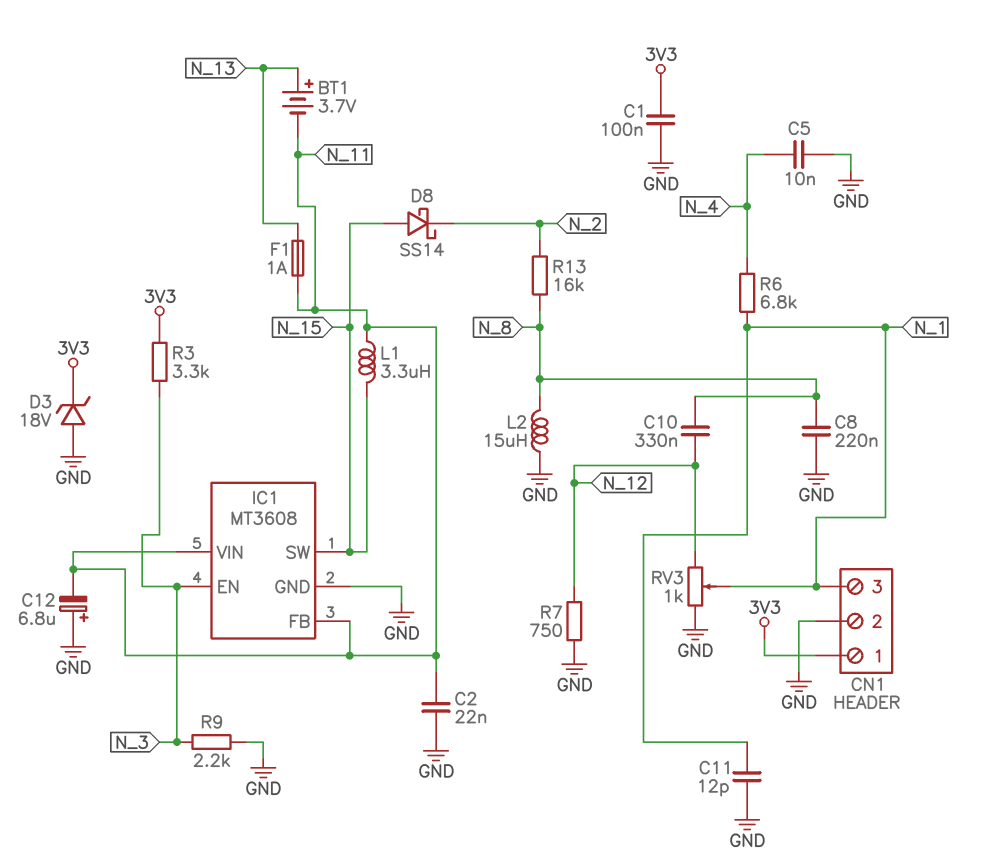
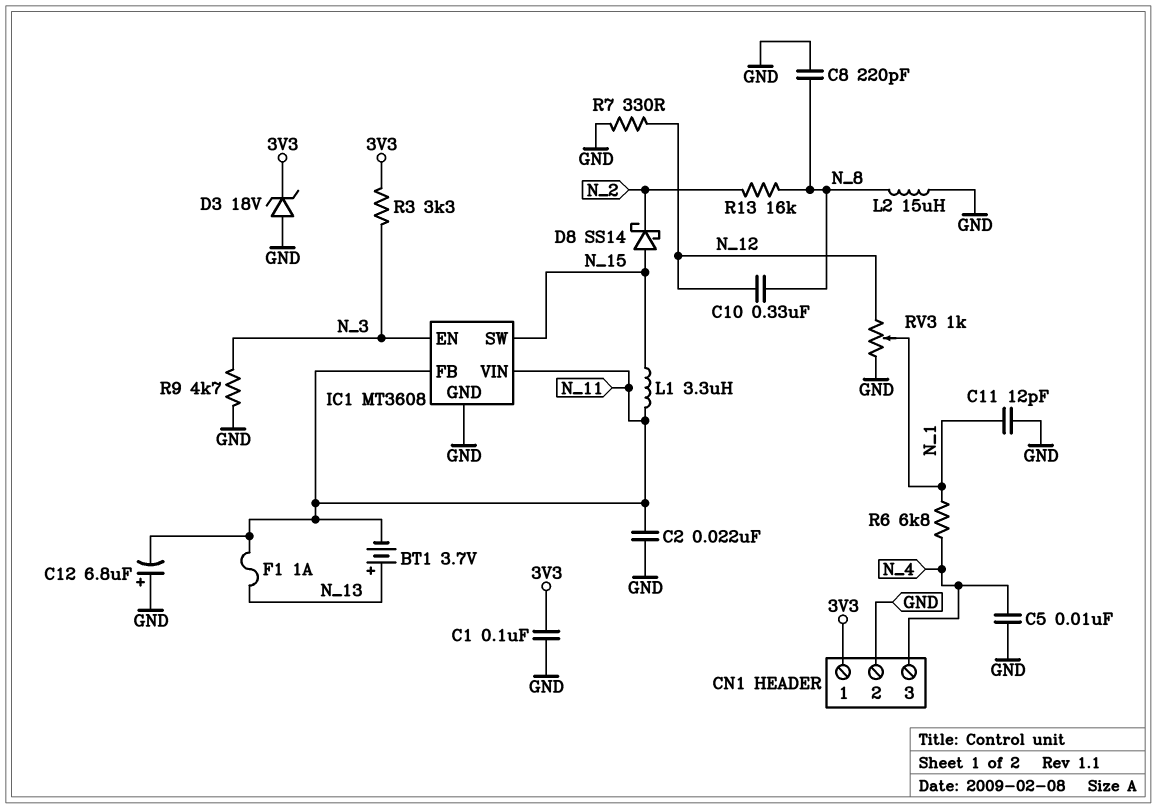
C8: 220nF (GND, N_8) -> 220pF (GND, N_8)
CN1 pin 3: N_1 -> N_4
R7: 750 (GND, N_12) -> 330 (GND, N_12)
R9: 2.2k (GND, N_3) -> 4.7k (GND, N_3)

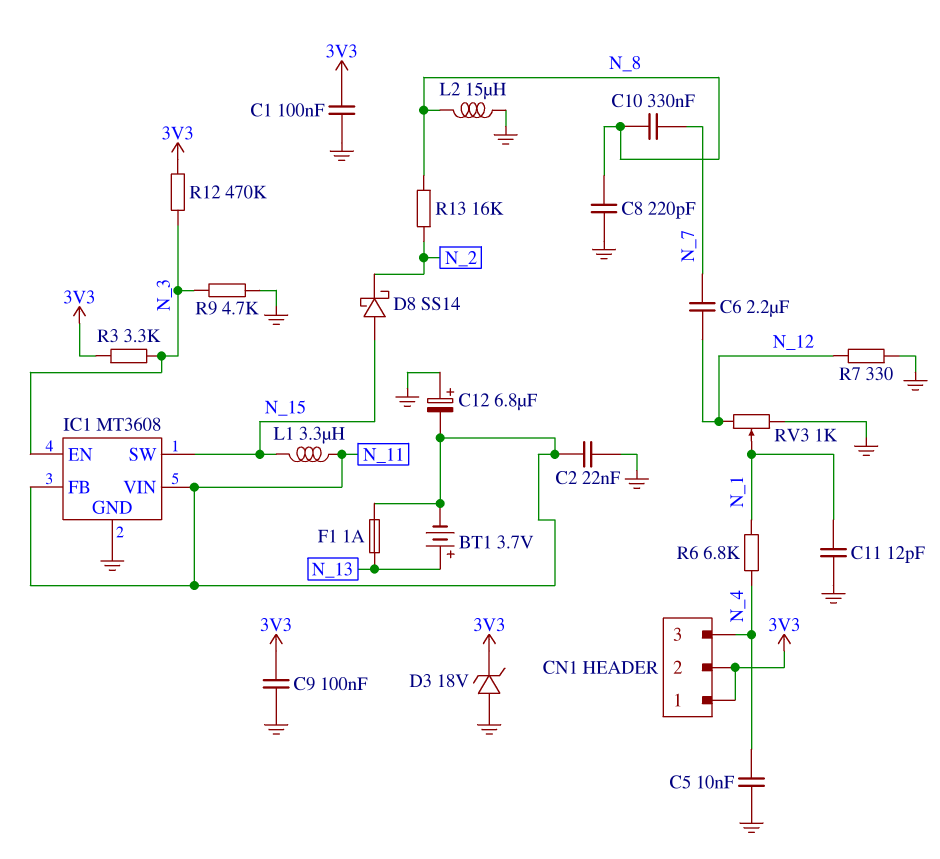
C6: none -> 2.2uF (N_7, N_12)
C9: none -> 100nF (3V3, GND)
C10: 330nF (N_8, N_12) -> 330nF (N_7, N_8)
CN1 pin 2: GND -> 3V3
R12: none -> 470k (3V3, N_3)

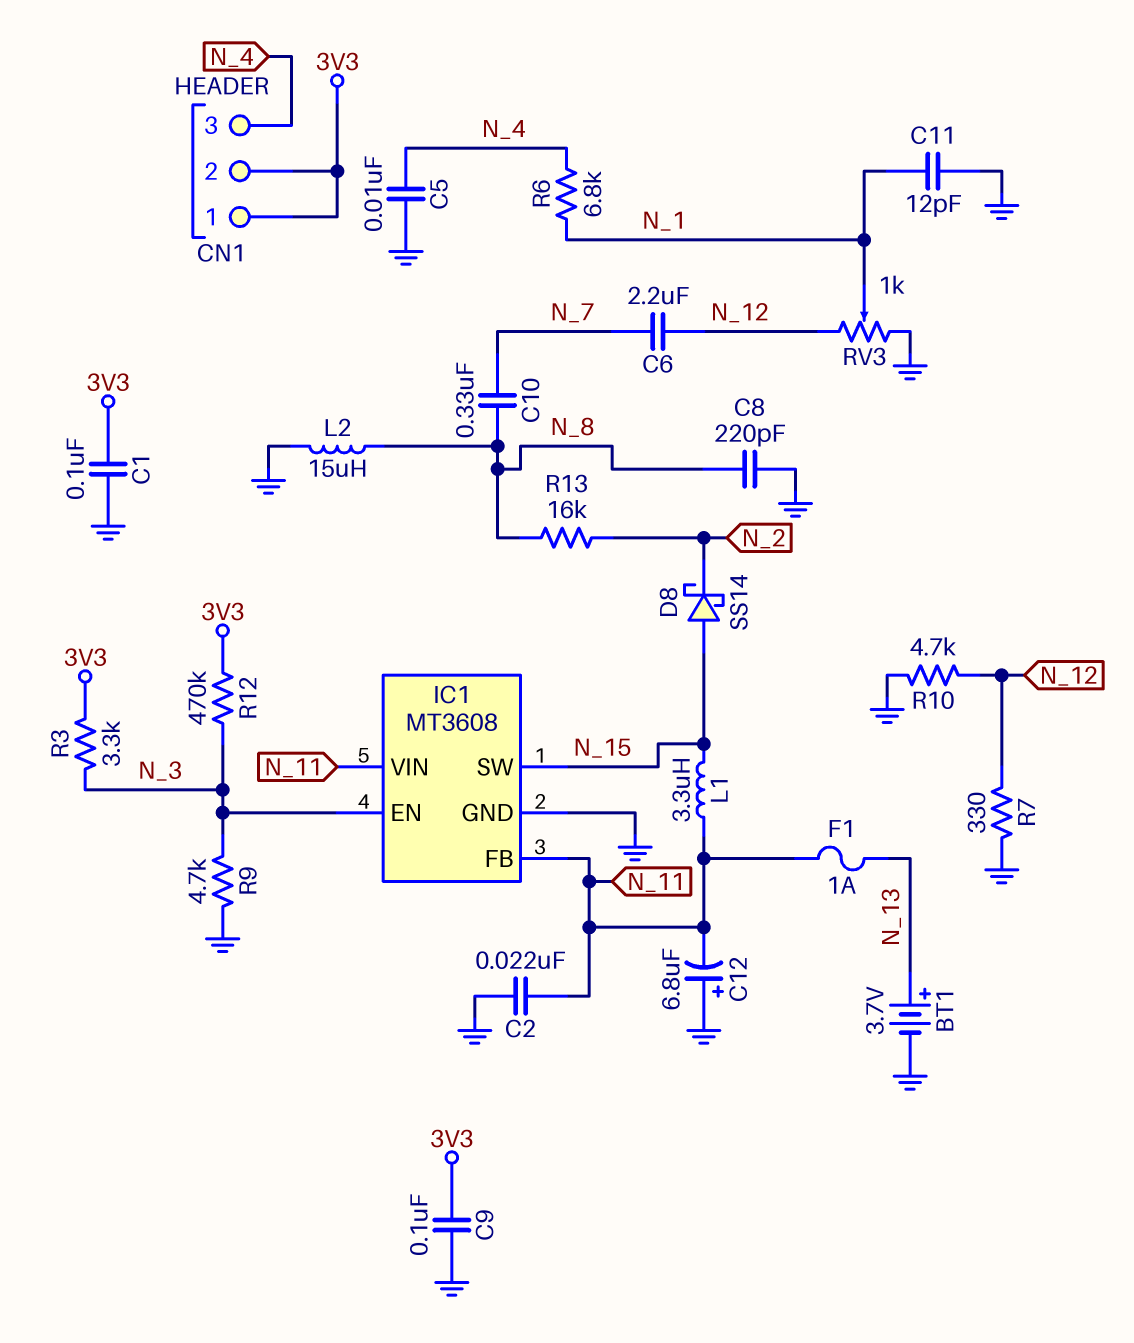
BT1: 3.7V (plus N_13, minus N_11) -> 3.7V (plus N_13, minus GND)
D3: zener 18V (A GND, K 3V3) -> none
R10: none -> 4.7k (GND, N_12)

